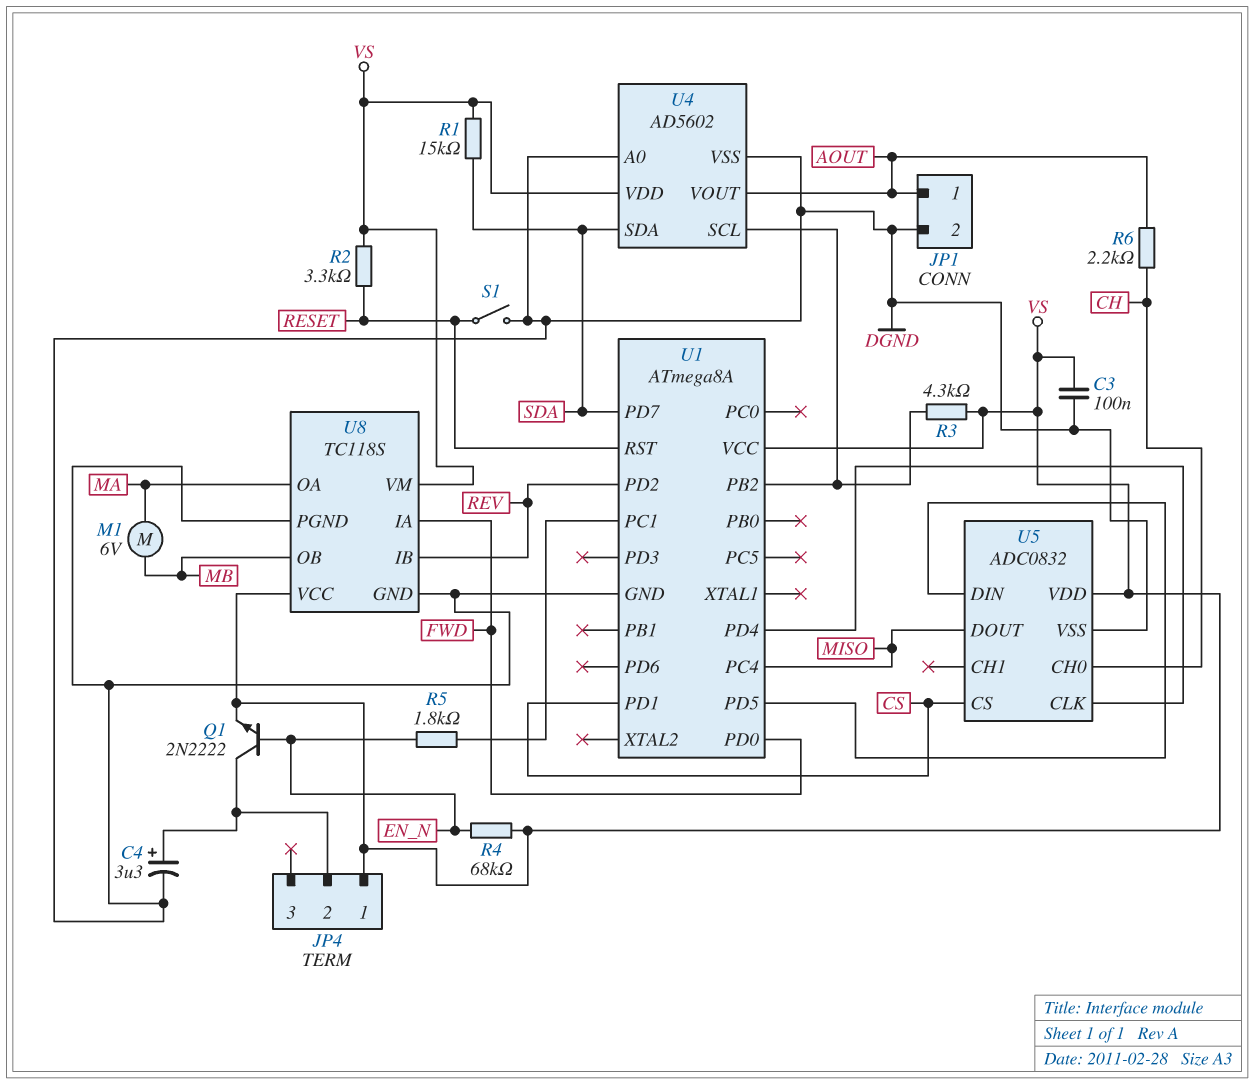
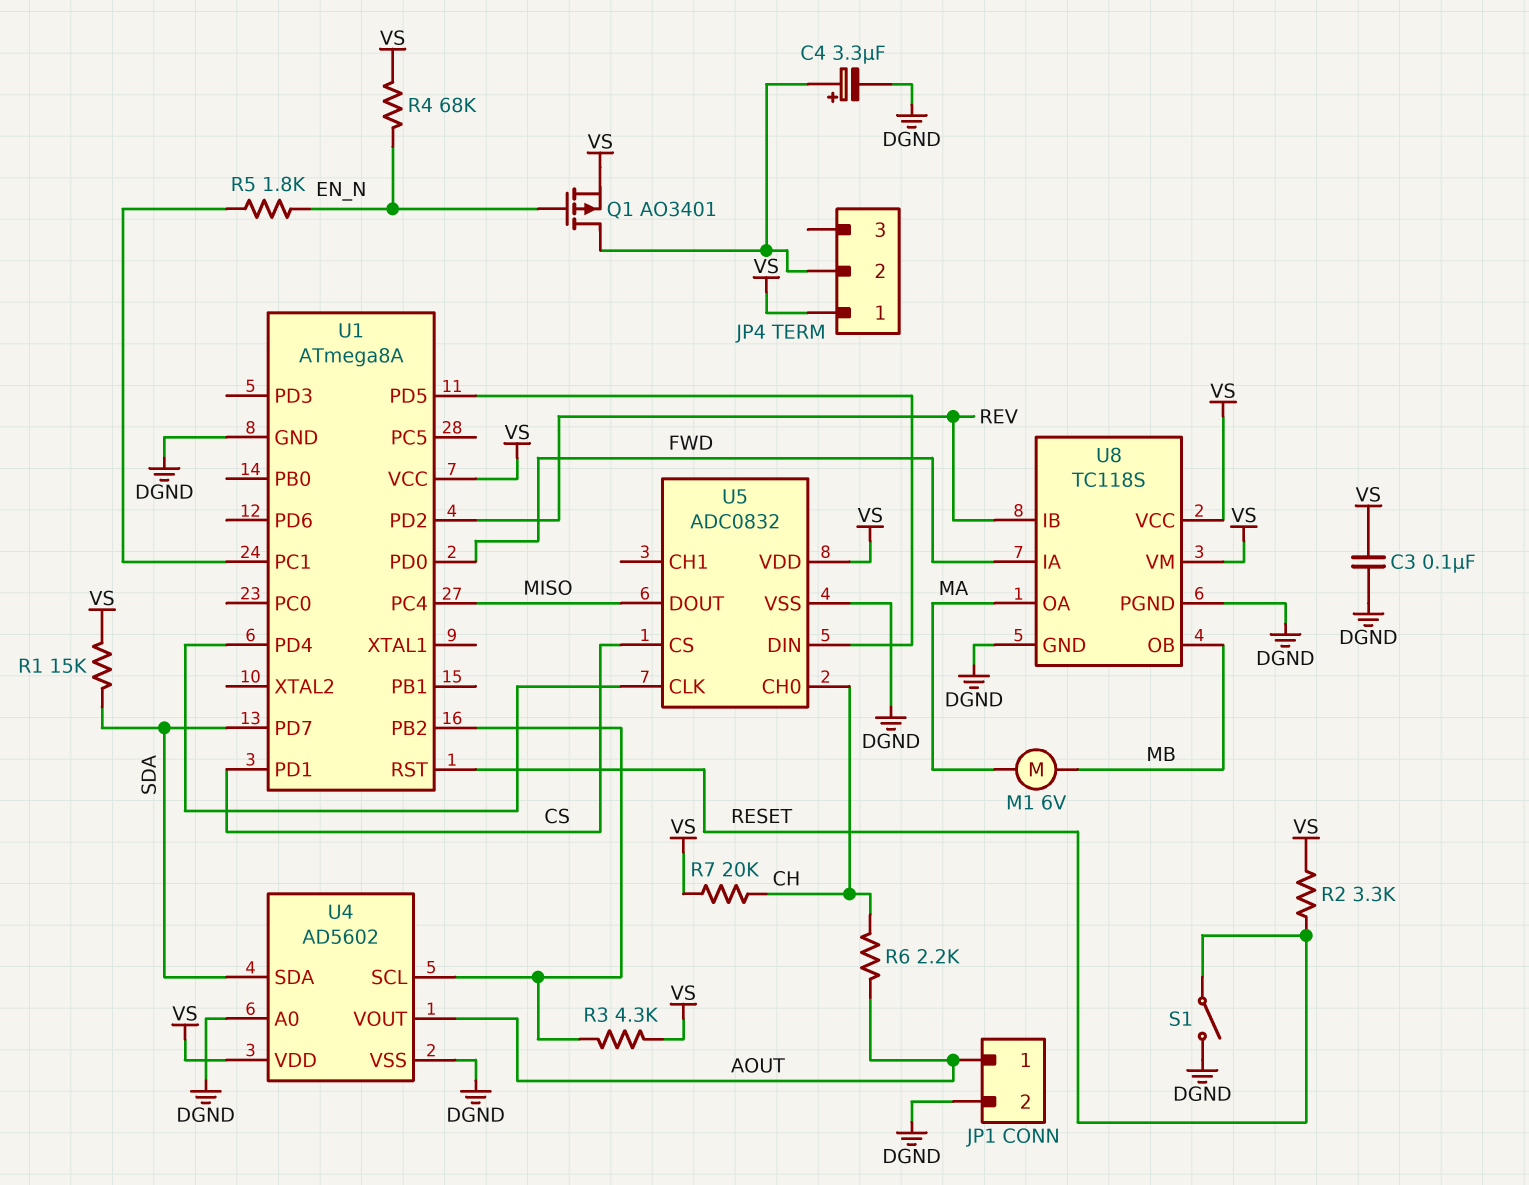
Q1: NPN 2N2222 (B EN_N, C JP4/2, E VS) -> PMOS AO3401 (G EN_N, D JP4/2, S VS)
R7: none -> 20k (CH, VS)

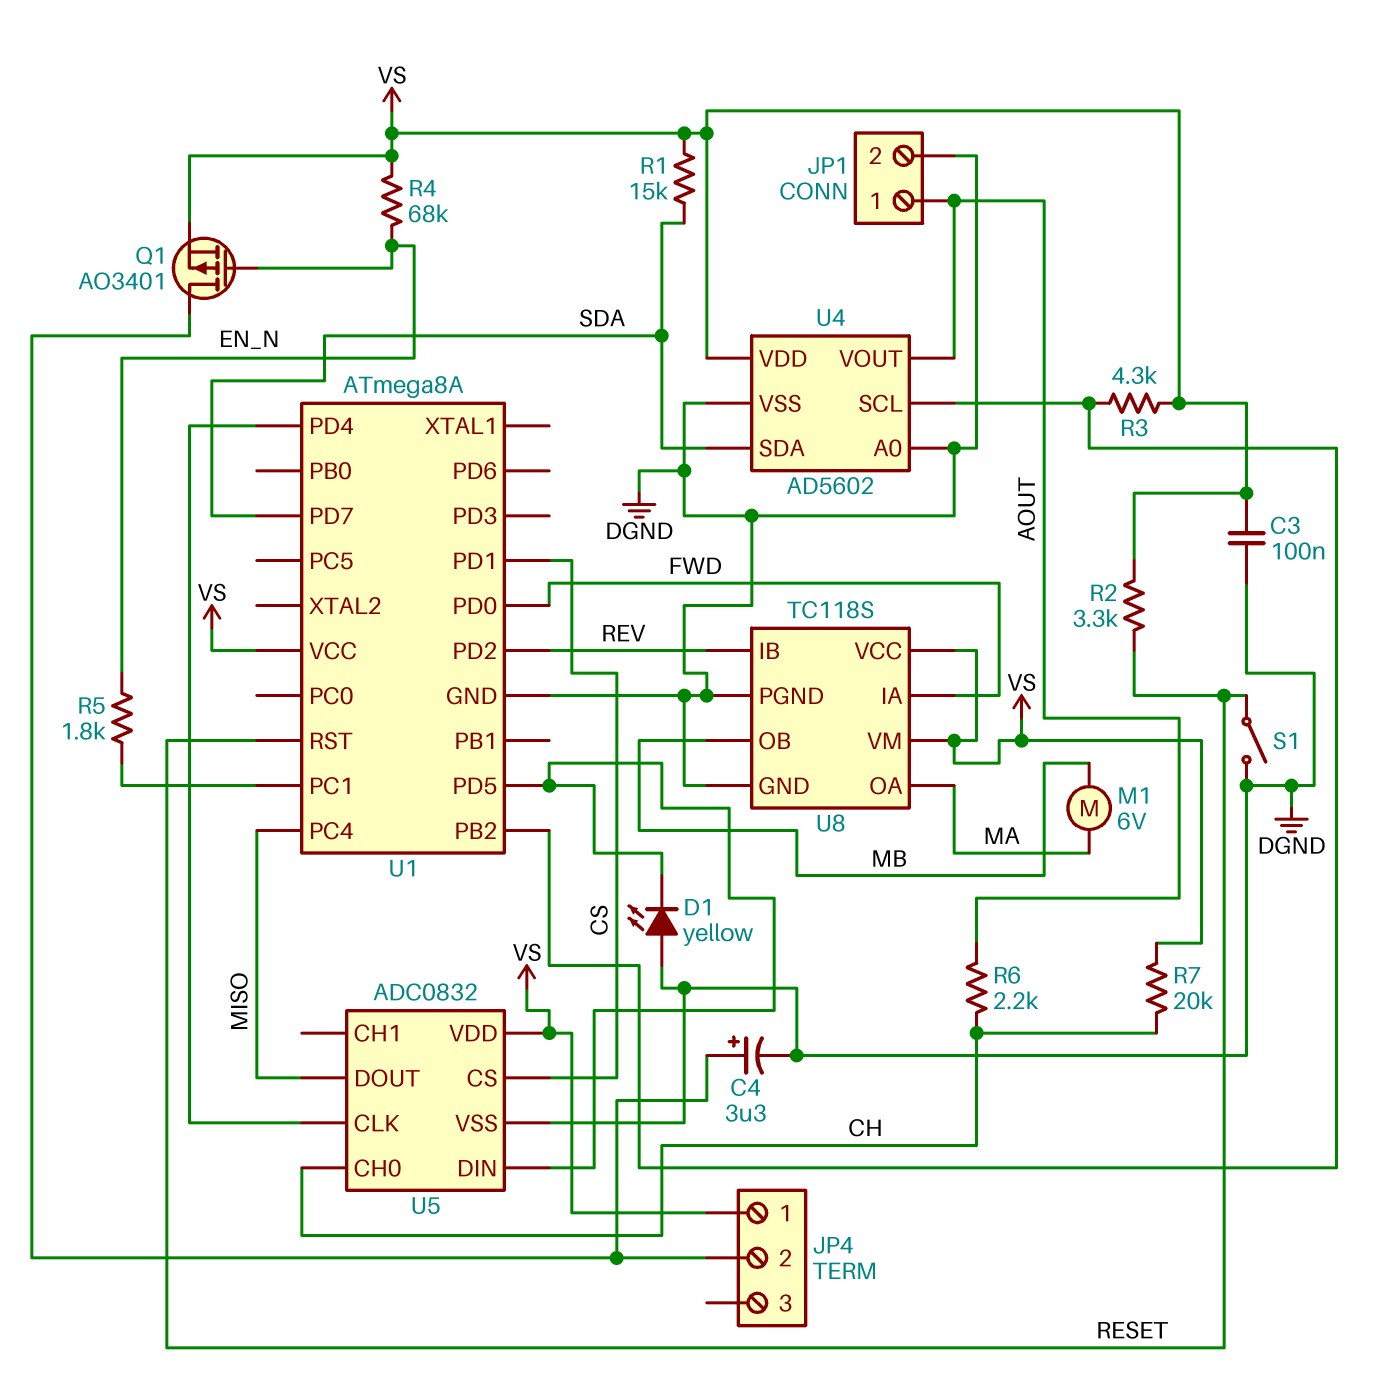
D1: none -> LED yellow (A DGND, K U1/PD5)

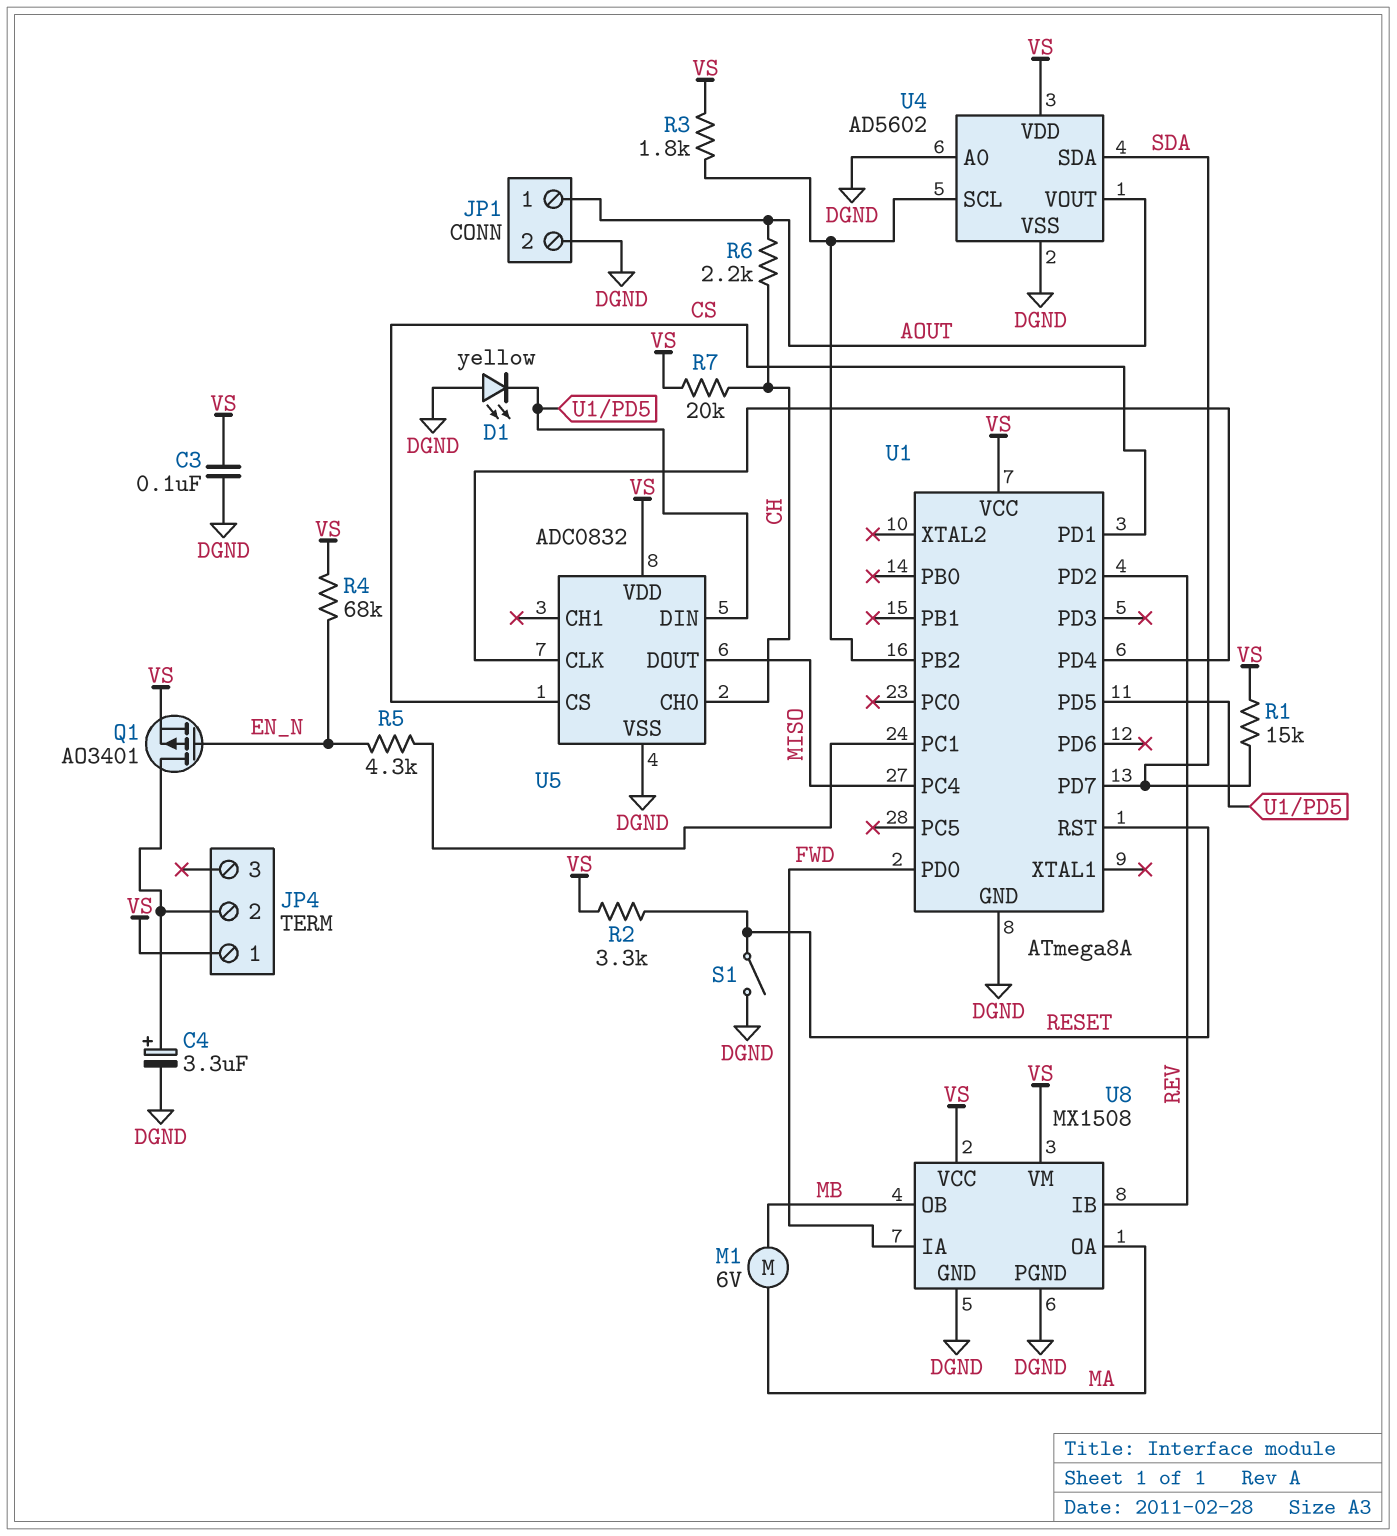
R3: 4.3k (U1/PB2, VS) -> 1.8k (U1/PB2, VS)
R5: 1.8k (EN_N, U1/PC1) -> 4.3k (EN_N, U1/PC1)
U8: TC118S -> MX1508

